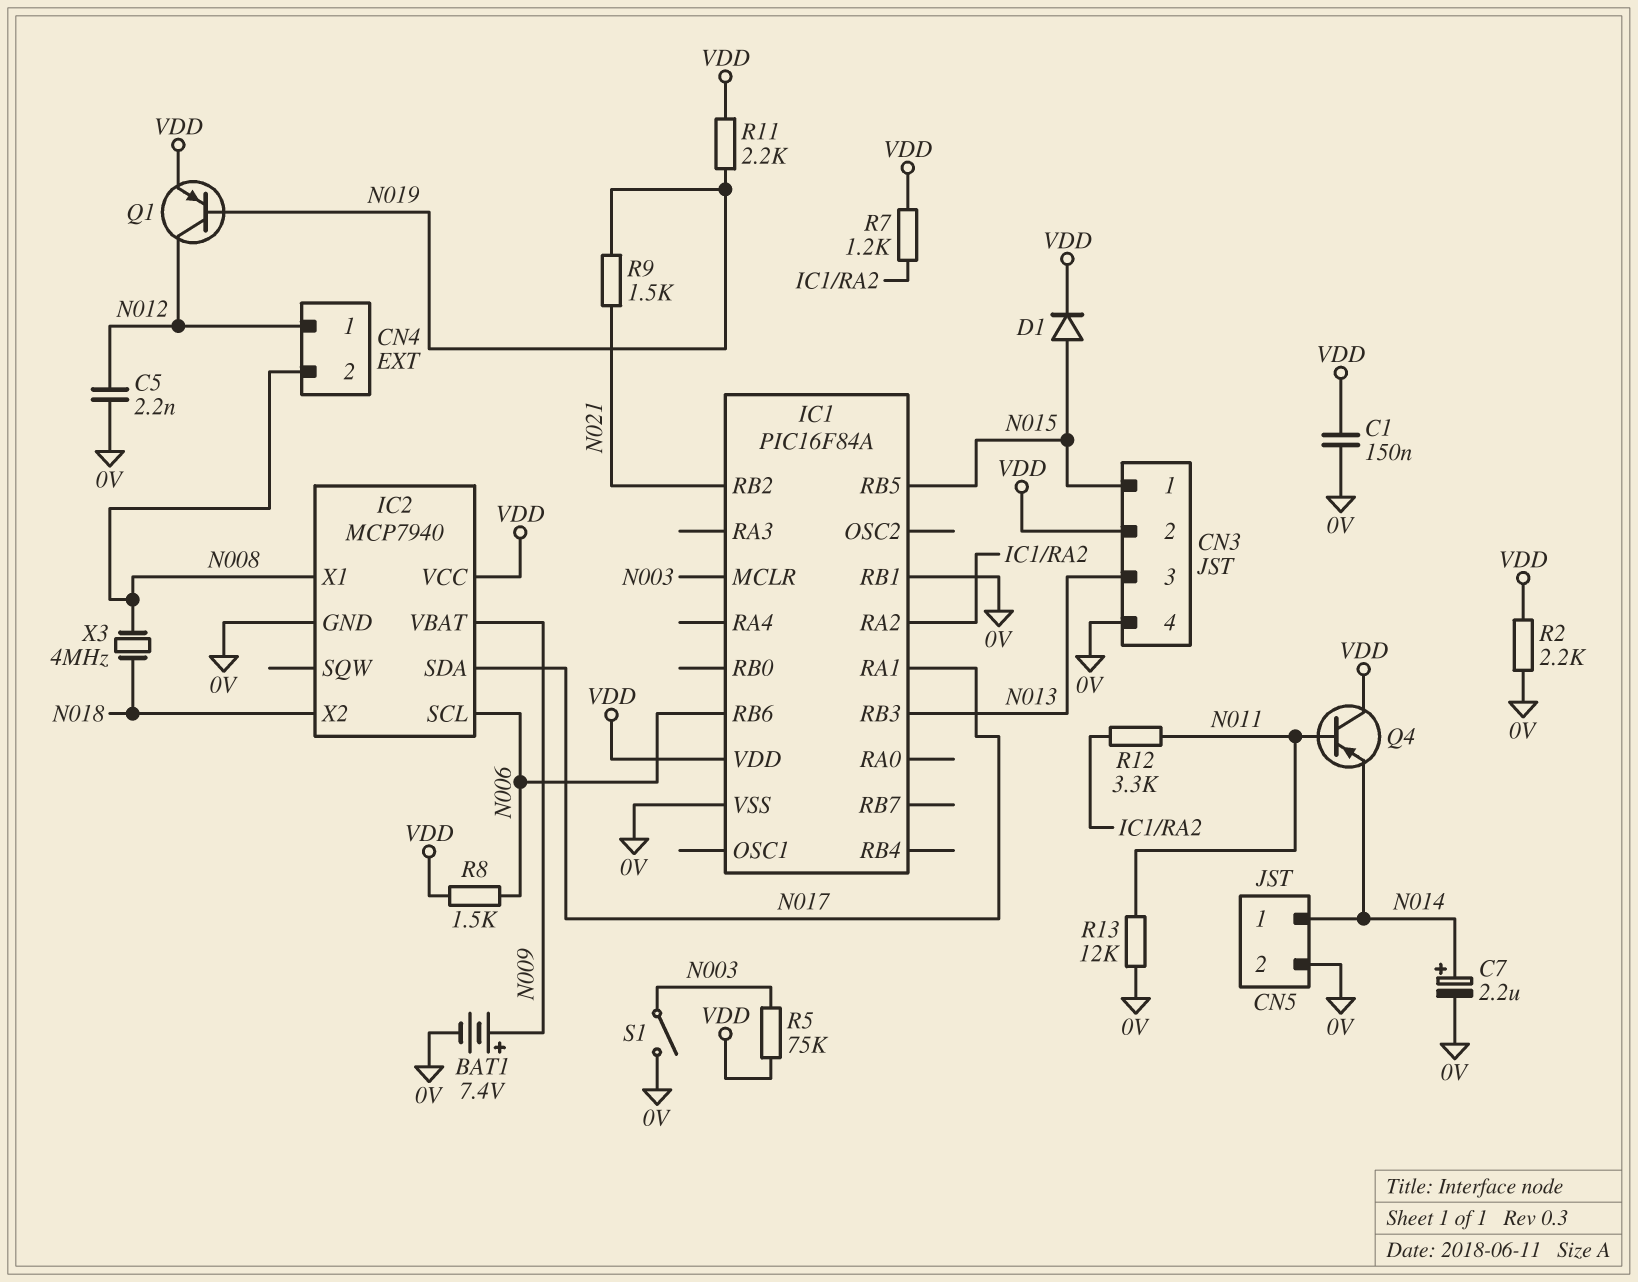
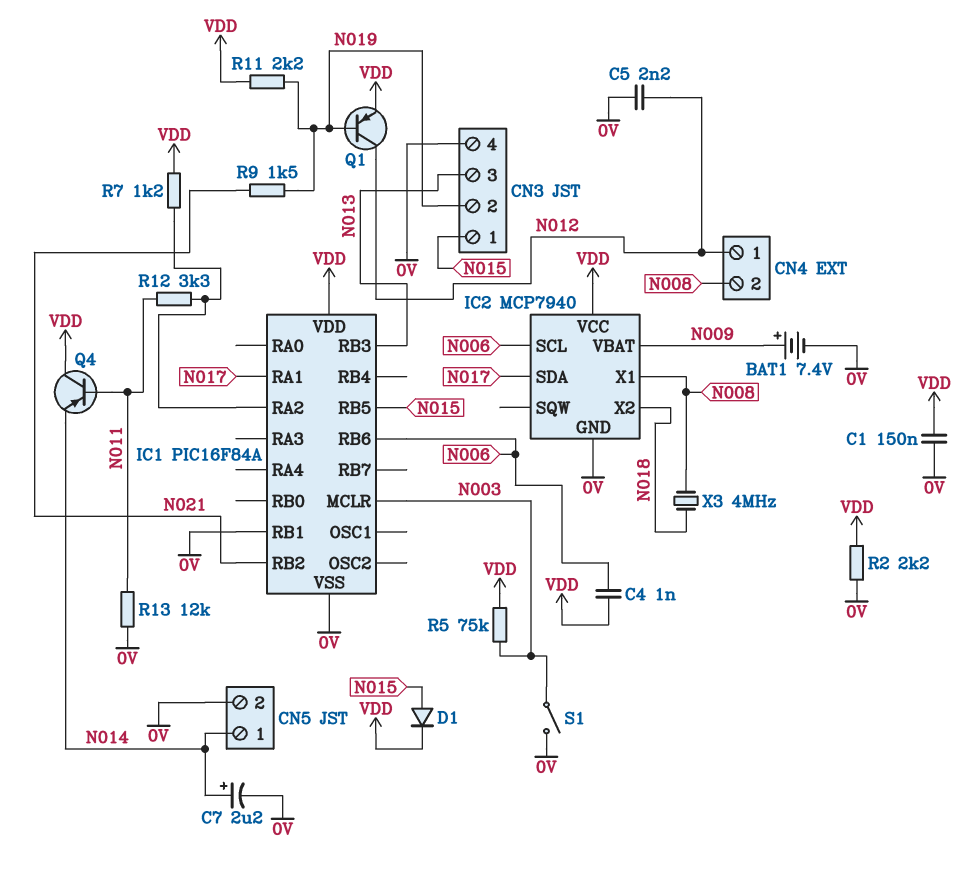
C4: none -> 1nF (N006, VDD)
CN3 pin 2: VDD -> N019
R8: 1.5k (N006, VDD) -> none

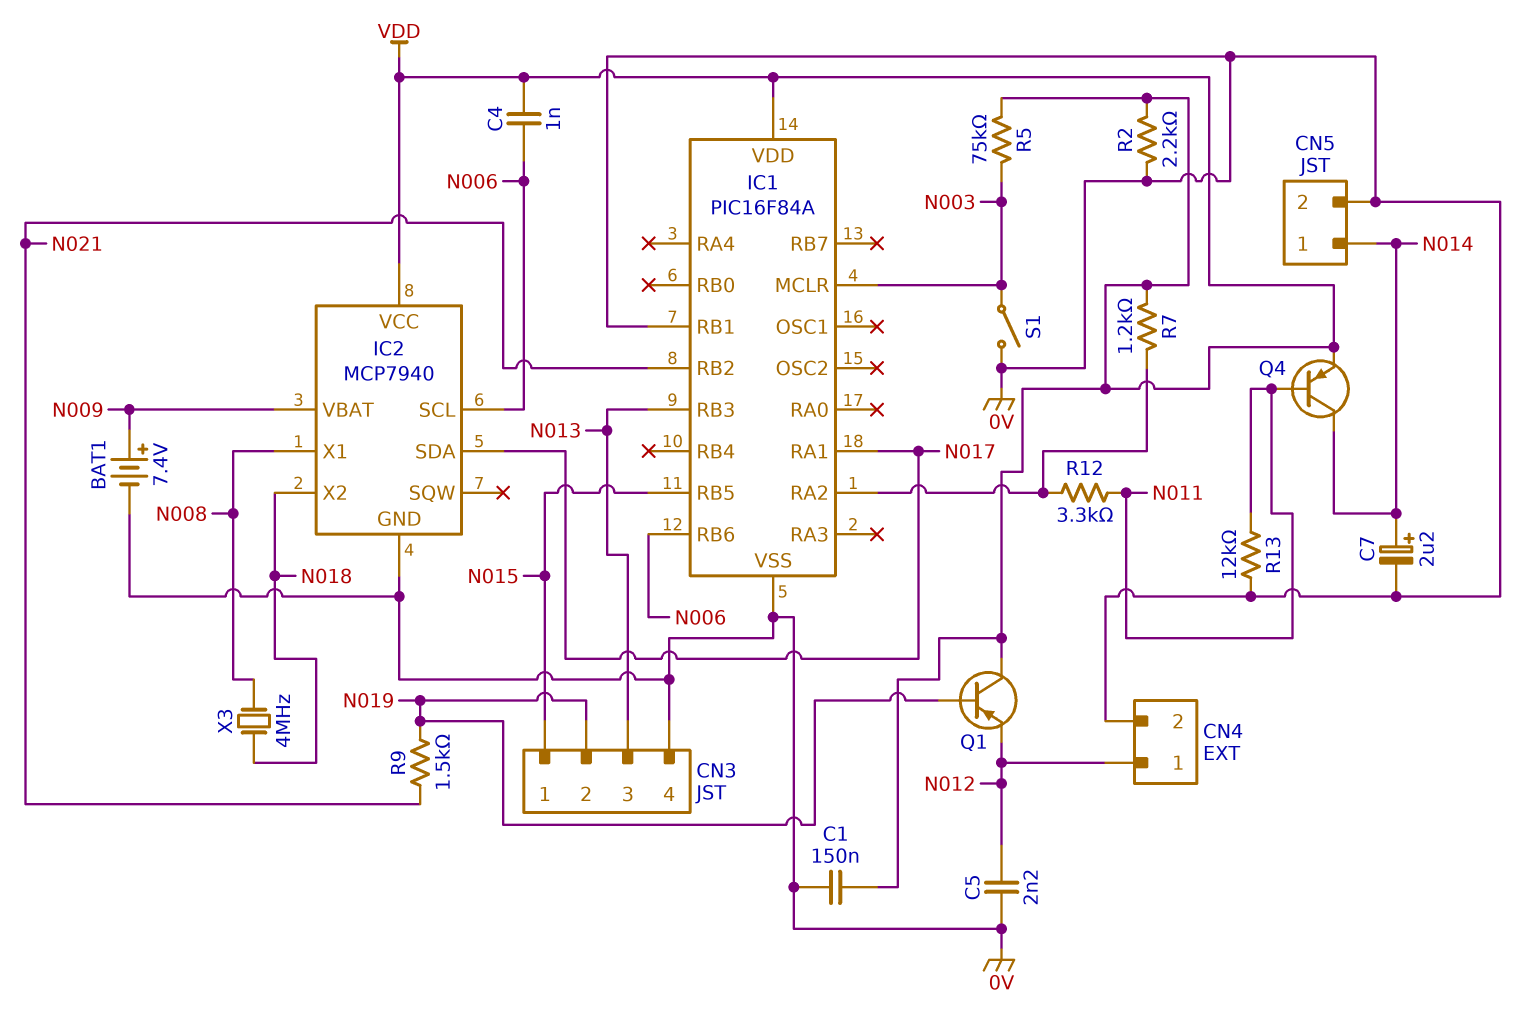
CN4 pin 2: N008 -> 0V
D1: diode (A N015, K VDD) -> none
Q1: PNP (B N019, C N012, E VDD) -> PNP (B N019, C VDD, E N012)
Q4: PNP (B N011, C VDD, E N014) -> PNP (B N011, C N014, E VDD)
R11: 2.2k (N019, VDD) -> none

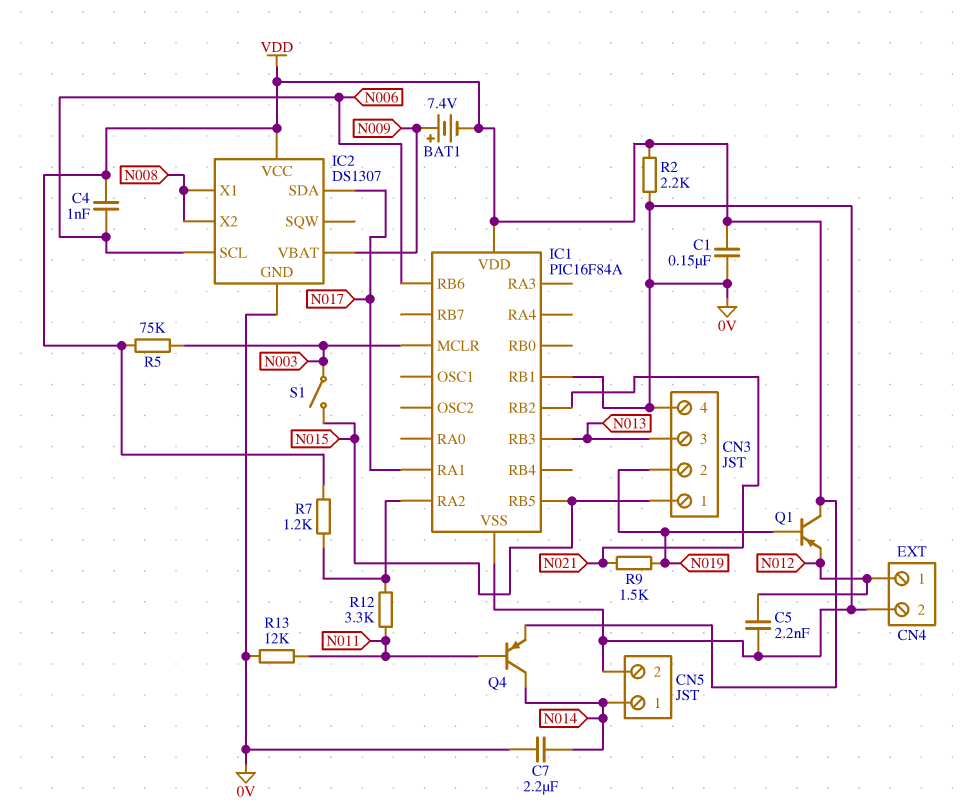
BAT1: 7.4V (plus N009, minus 0V) -> 7.4V (plus N009, minus VDD)
C7: 2.2uF (plus N014, minus 0V) -> 2.2uF (0V, N014)
IC2: MCP7940 -> DS1307
IC2 pin X2: N018 -> N008
S1: switch (0V, N003) -> switch (N003, N015)
X3: 4MHz (N008, N018) -> none

